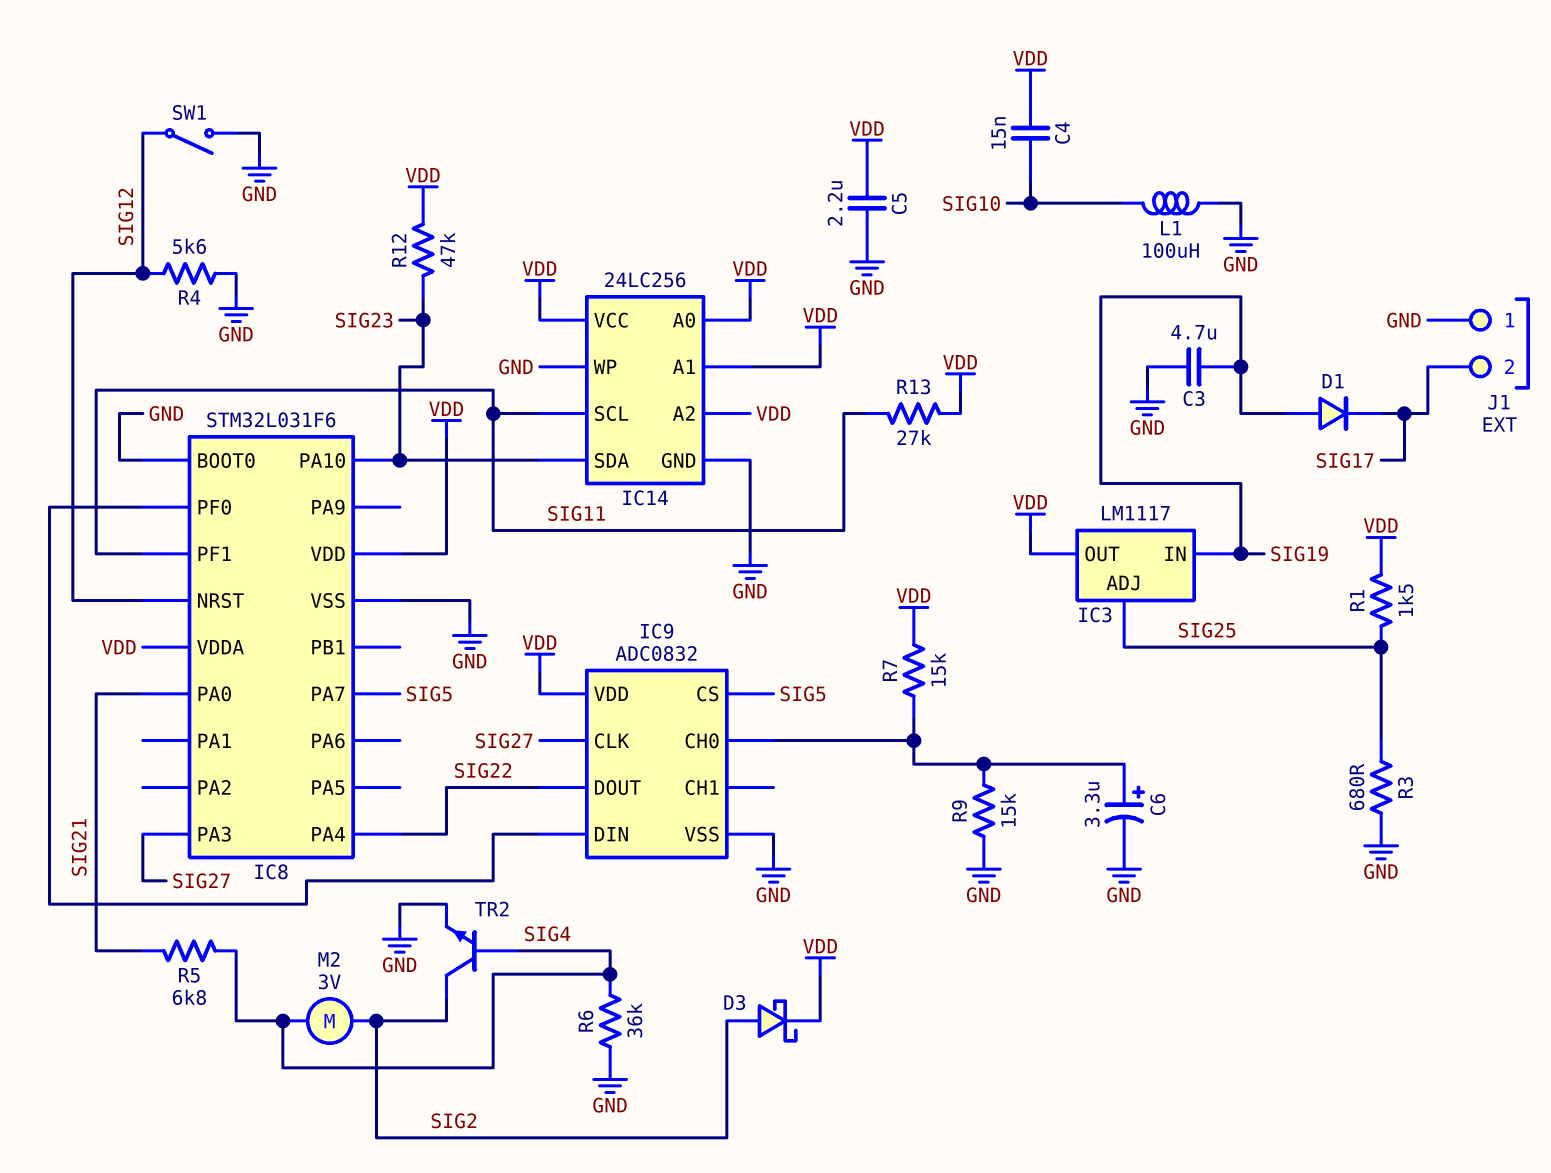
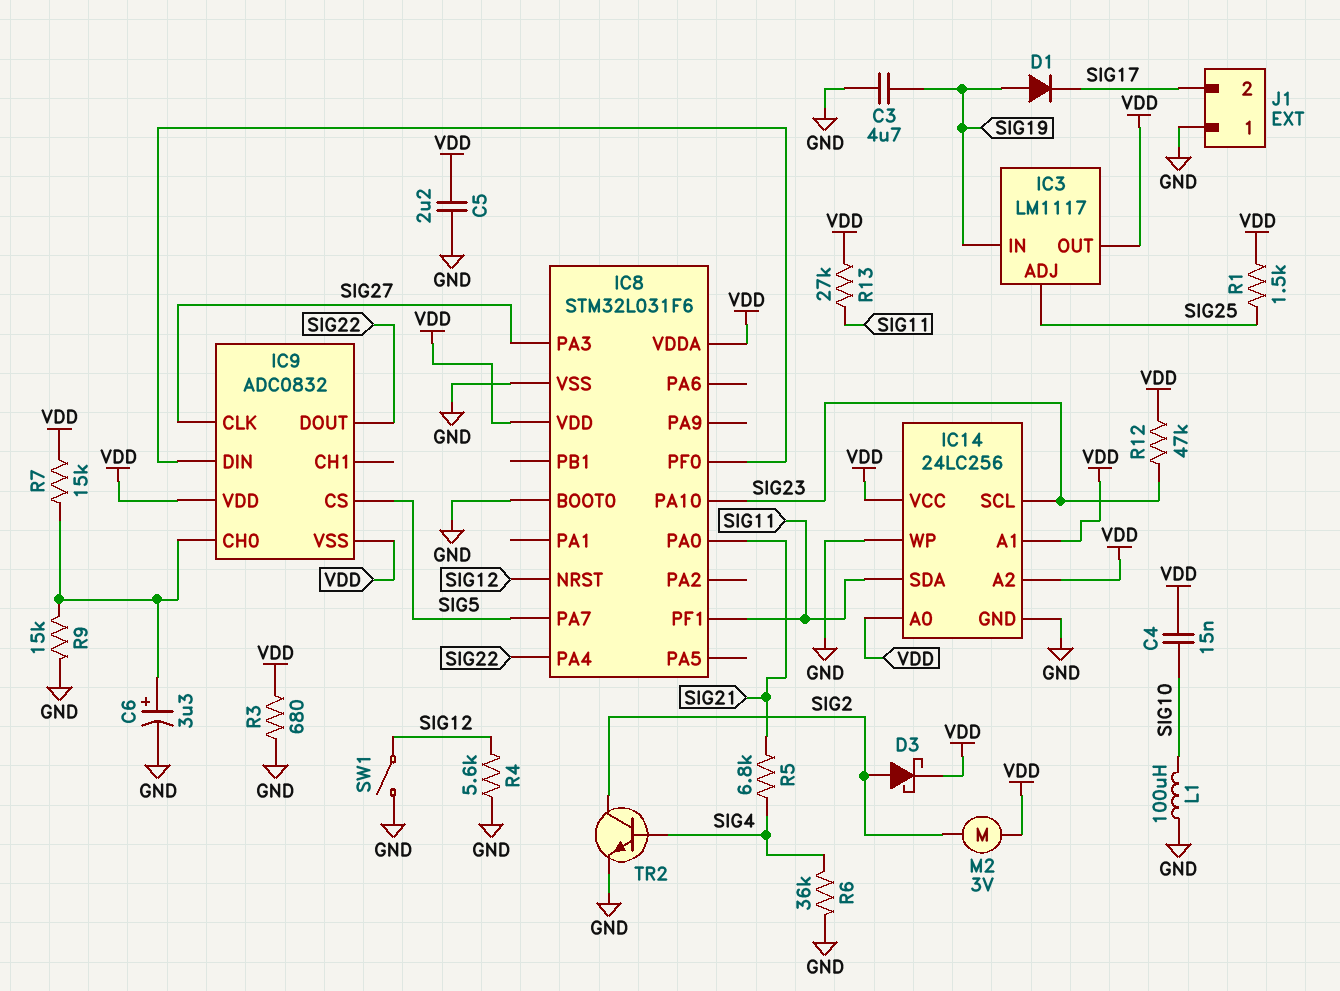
IC9 pin VSS: GND -> VDD
IC14 pin SCL: SIG11 -> SIG23
IC14 pin SDA: SIG23 -> SIG11
M2: motor 3V (SIG2, SIG4) -> motor 3V (SIG2, VDD)
R3: 680 (GND, SIG25) -> 680 (GND, VDD)

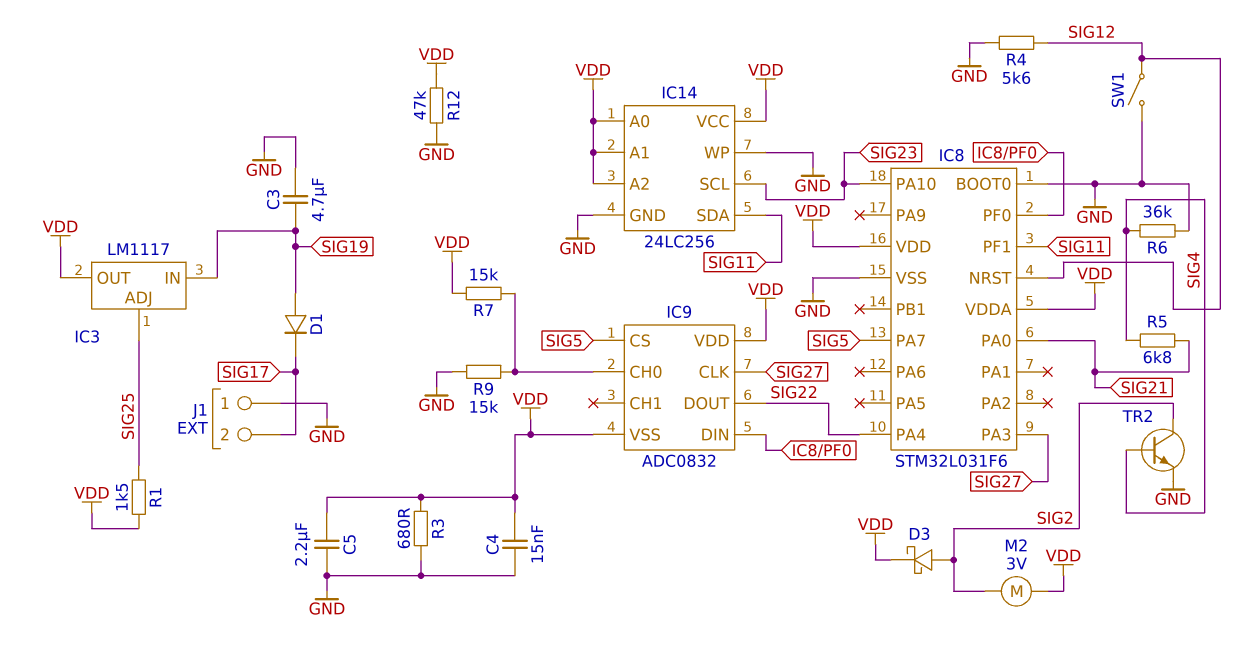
C4: 15nF (SIG10, VDD) -> 15nF (GND, VDD)
C6: 3.3uF (plus IC9/CH0, minus GND) -> none
L1: 100uH (GND, SIG10) -> none
R12: 47k (SIG23, VDD) -> 47k (GND, VDD)
R13: 27k (SIG11, VDD) -> none

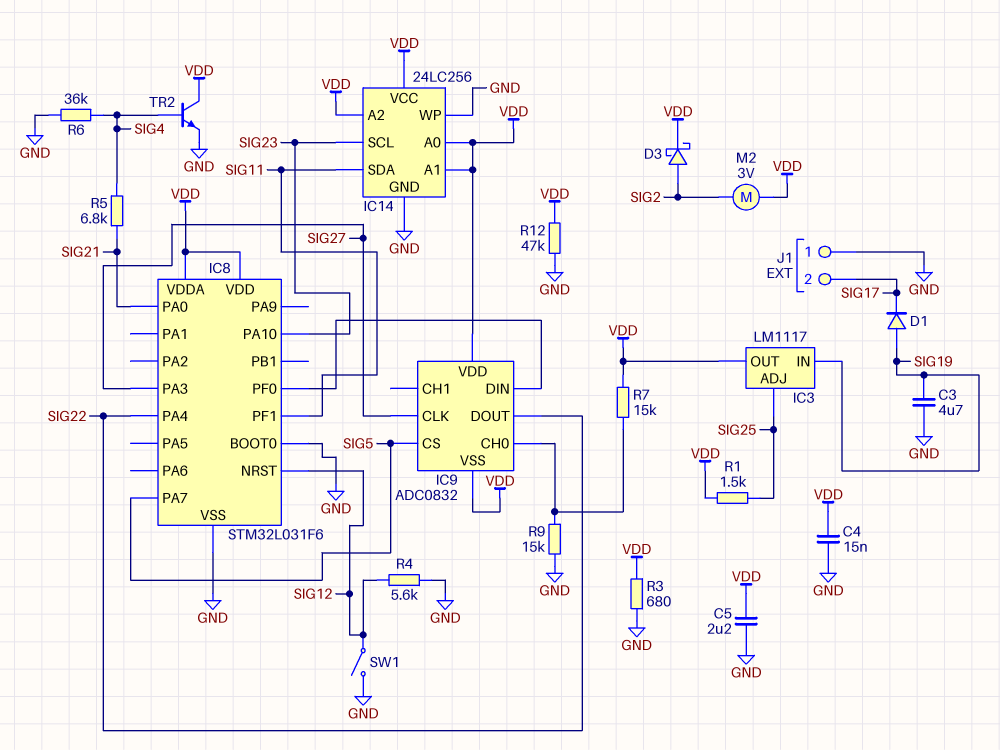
TR2: NPN (B SIG4, C SIG2, E GND) -> NPN (B SIG4, C VDD, E GND)

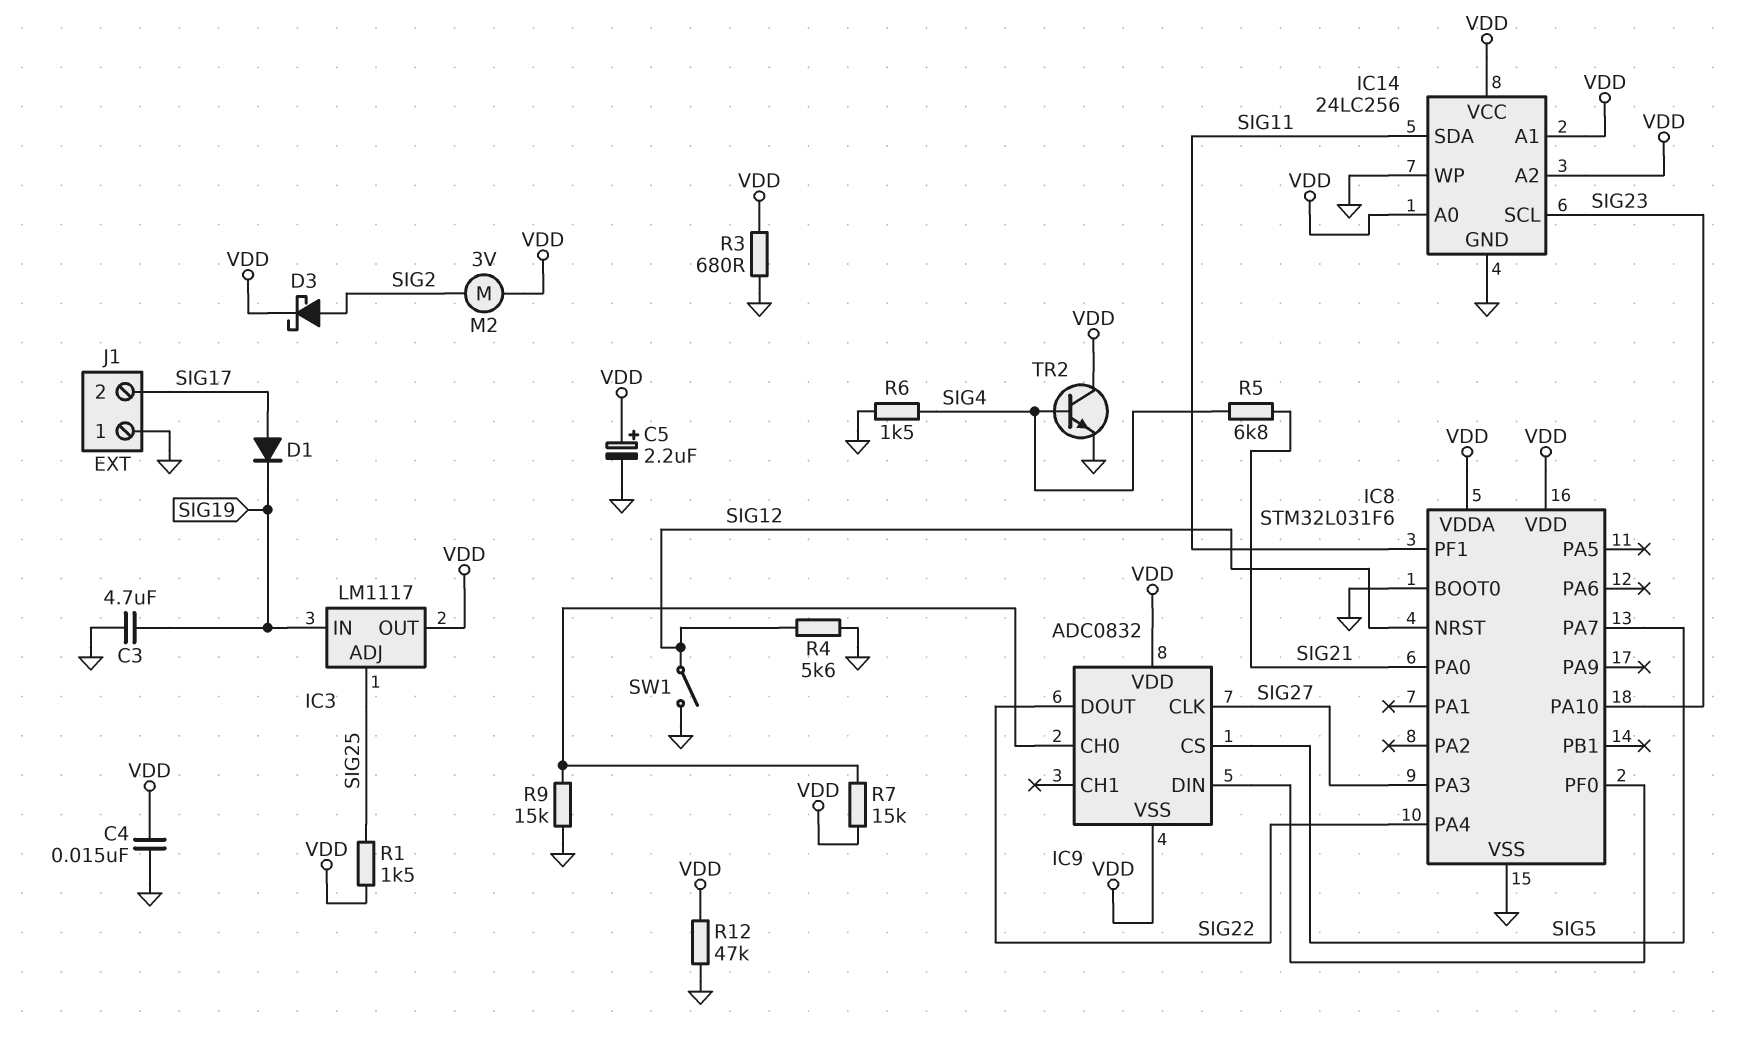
C5: 2.2uF (GND, VDD) -> 2.2uF (plus VDD, minus GND)
D1: diode (A SIG19, K SIG17) -> diode (A SIG17, K SIG19)
R6: 36k (GND, SIG4) -> 1.5k (GND, SIG4)

